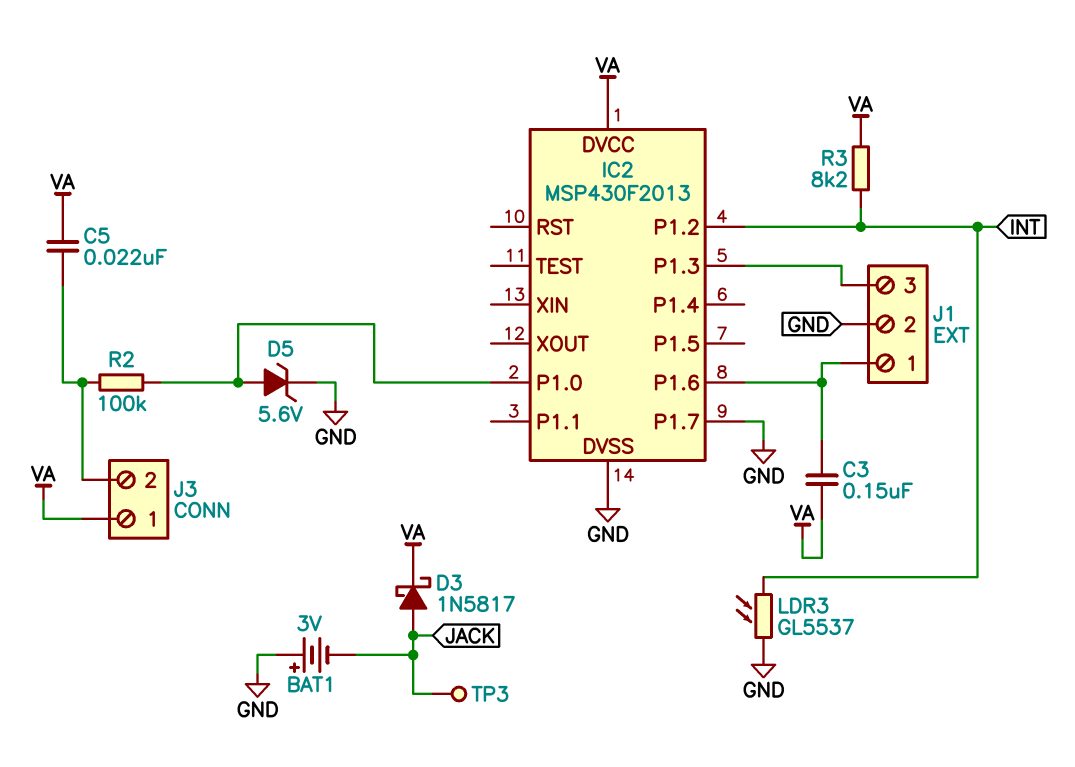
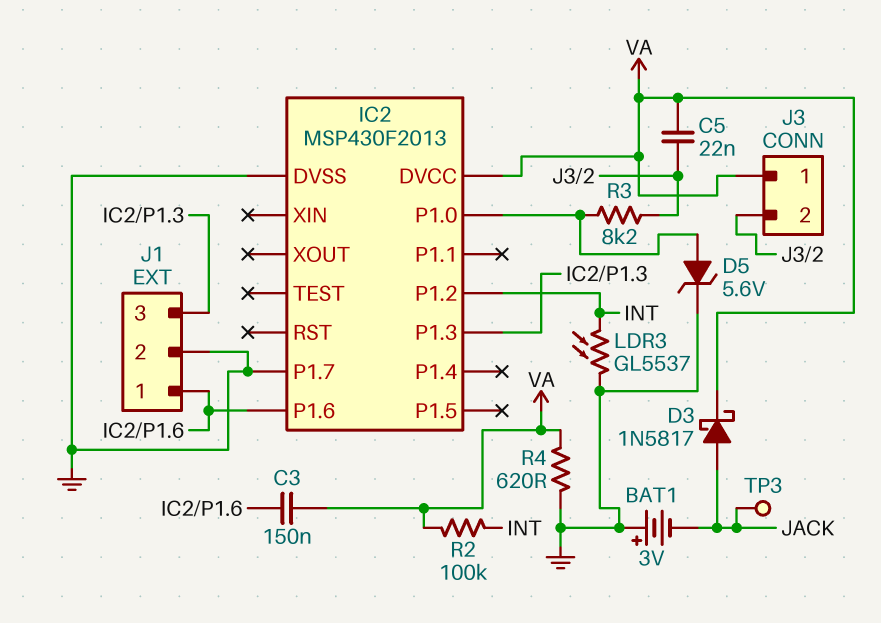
R2: 100k (IC2/P1.0, J3/2) -> 100k (INT, VA)
R3: 8.2k (INT, VA) -> 8.2k (IC2/P1.0, J3/2)
R4: none -> 620 (GND, VA)

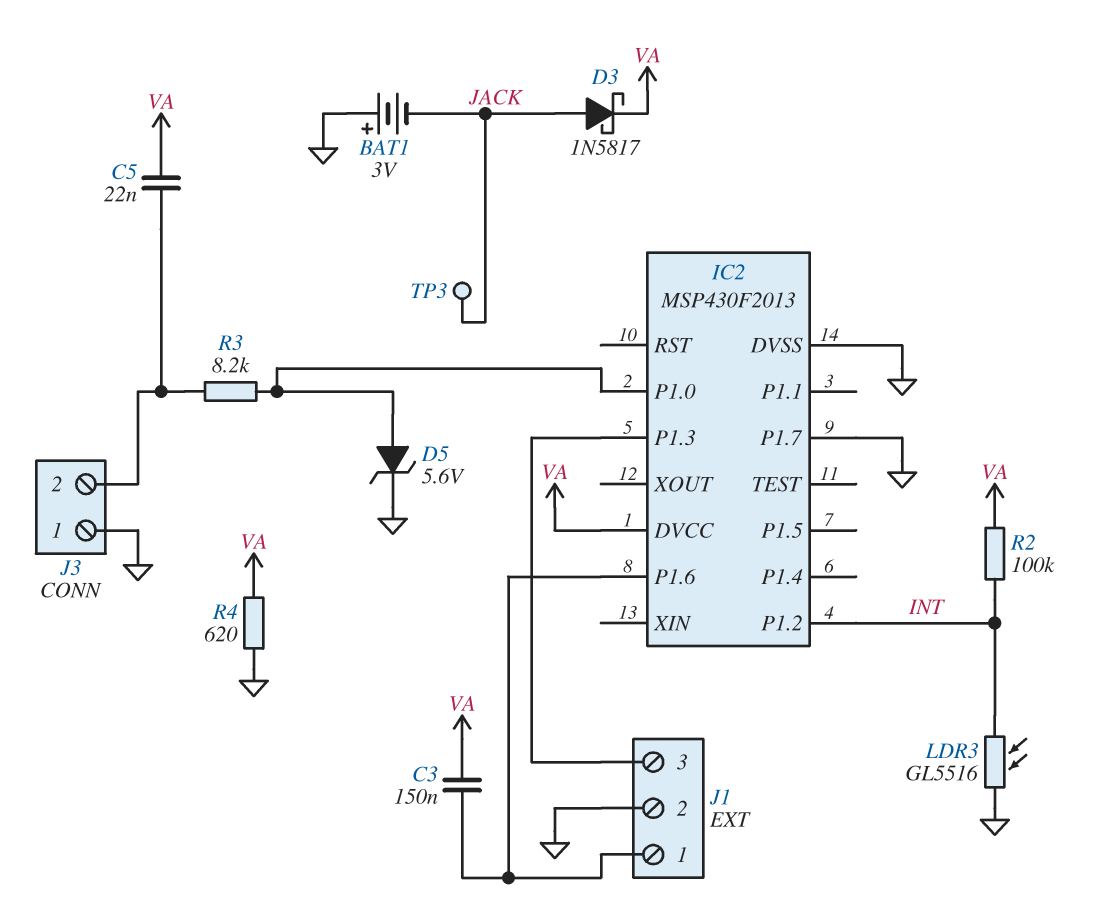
J3 pin 1: VA -> GND
LDR3: GL5537 (GND, INT) -> GL5516 (GND, INT)

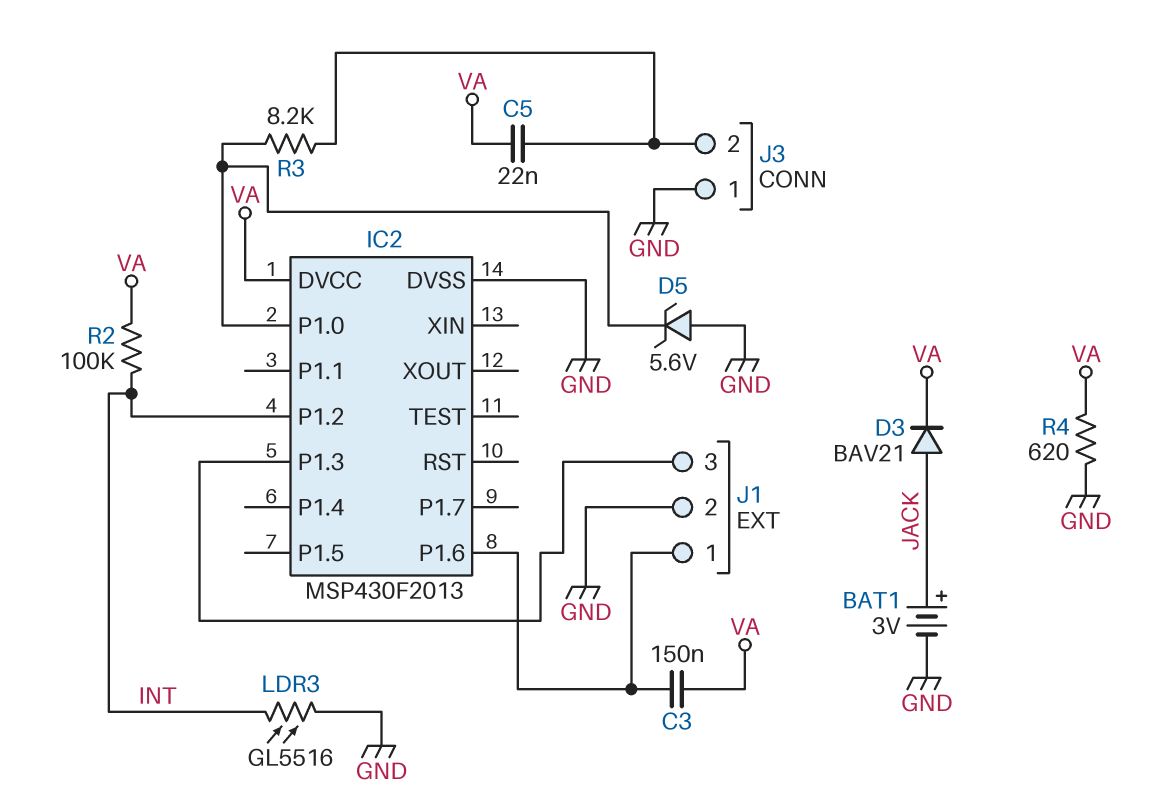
BAT1: 3V (plus GND, minus JACK) -> 3V (plus JACK, minus GND)
D3: schottky 1N5817 (A JACK, K VA) -> diode BAV21 (A JACK, K VA)
D5: zener 5.6V (A IC2/P1.0, K GND) -> zener 5.6V (A GND, K IC2/P1.0)
IC2 pin P1.7: GND -> none
TP3: test point (JACK) -> none

